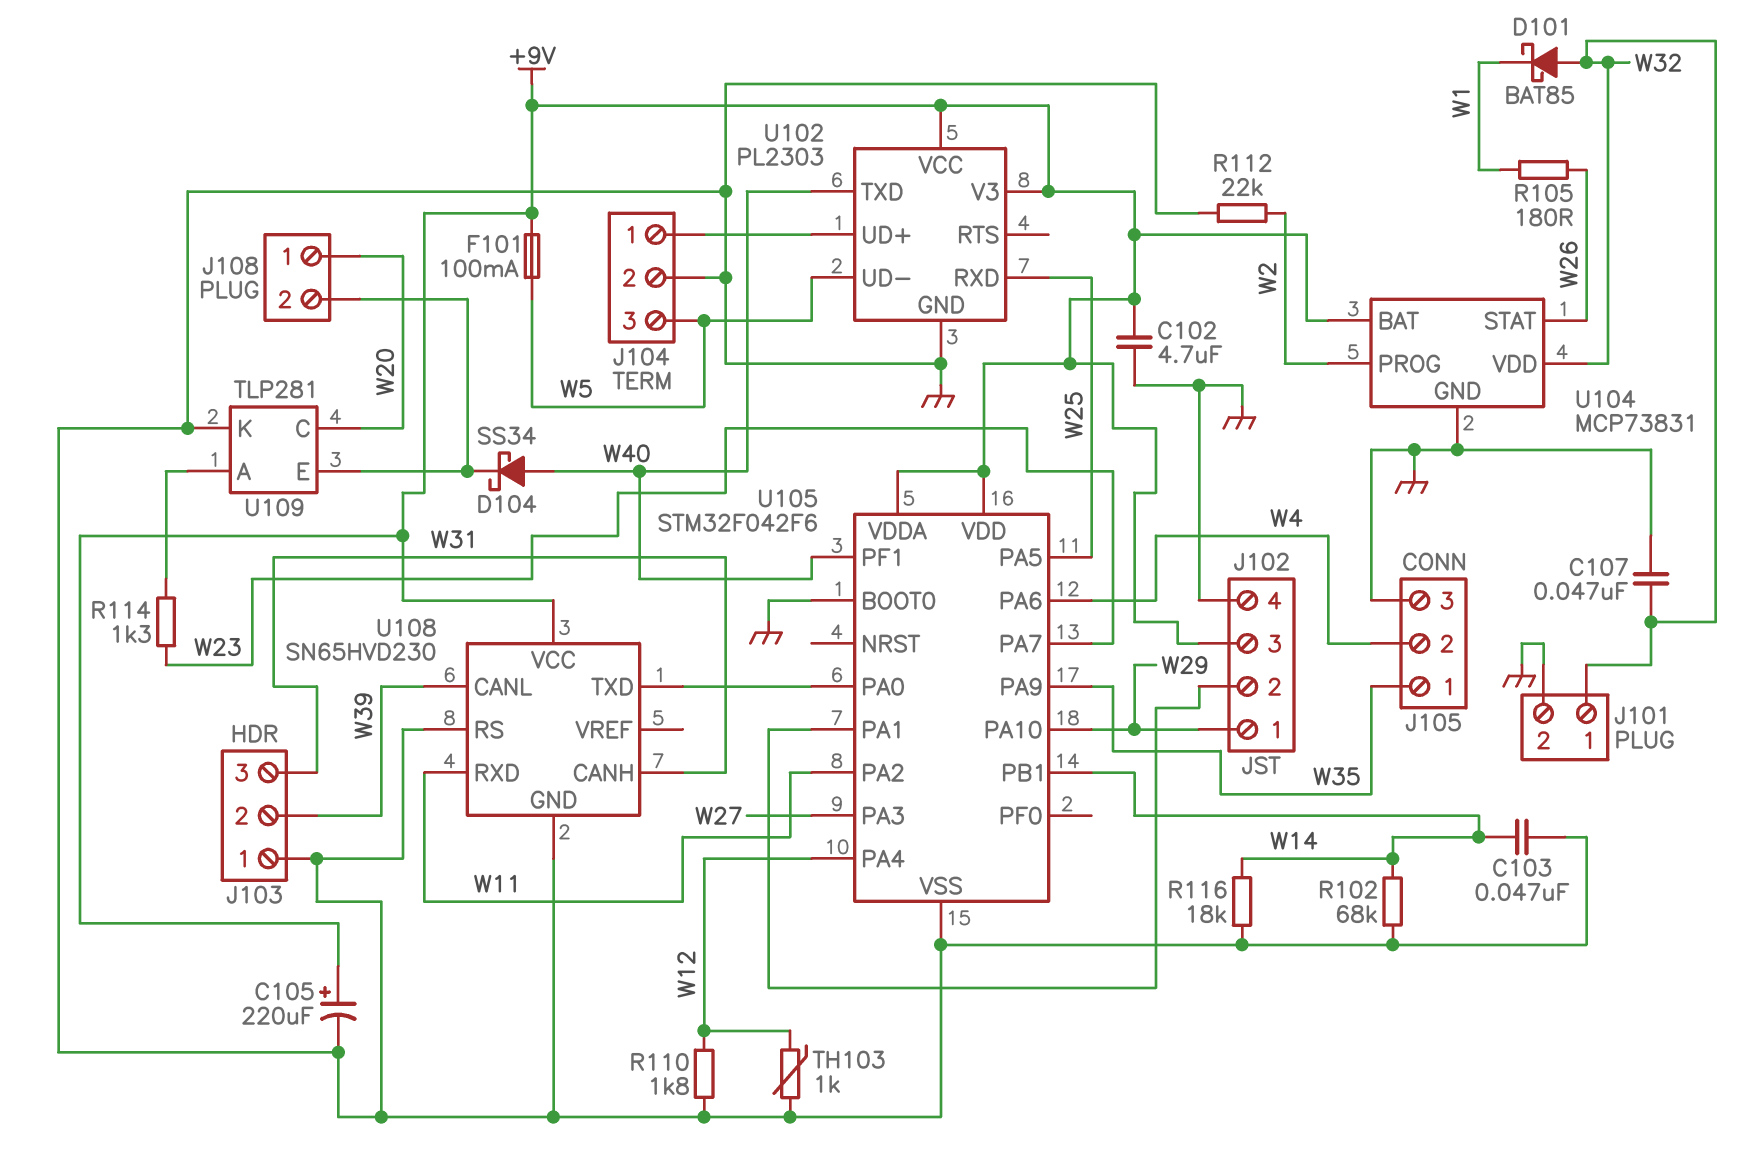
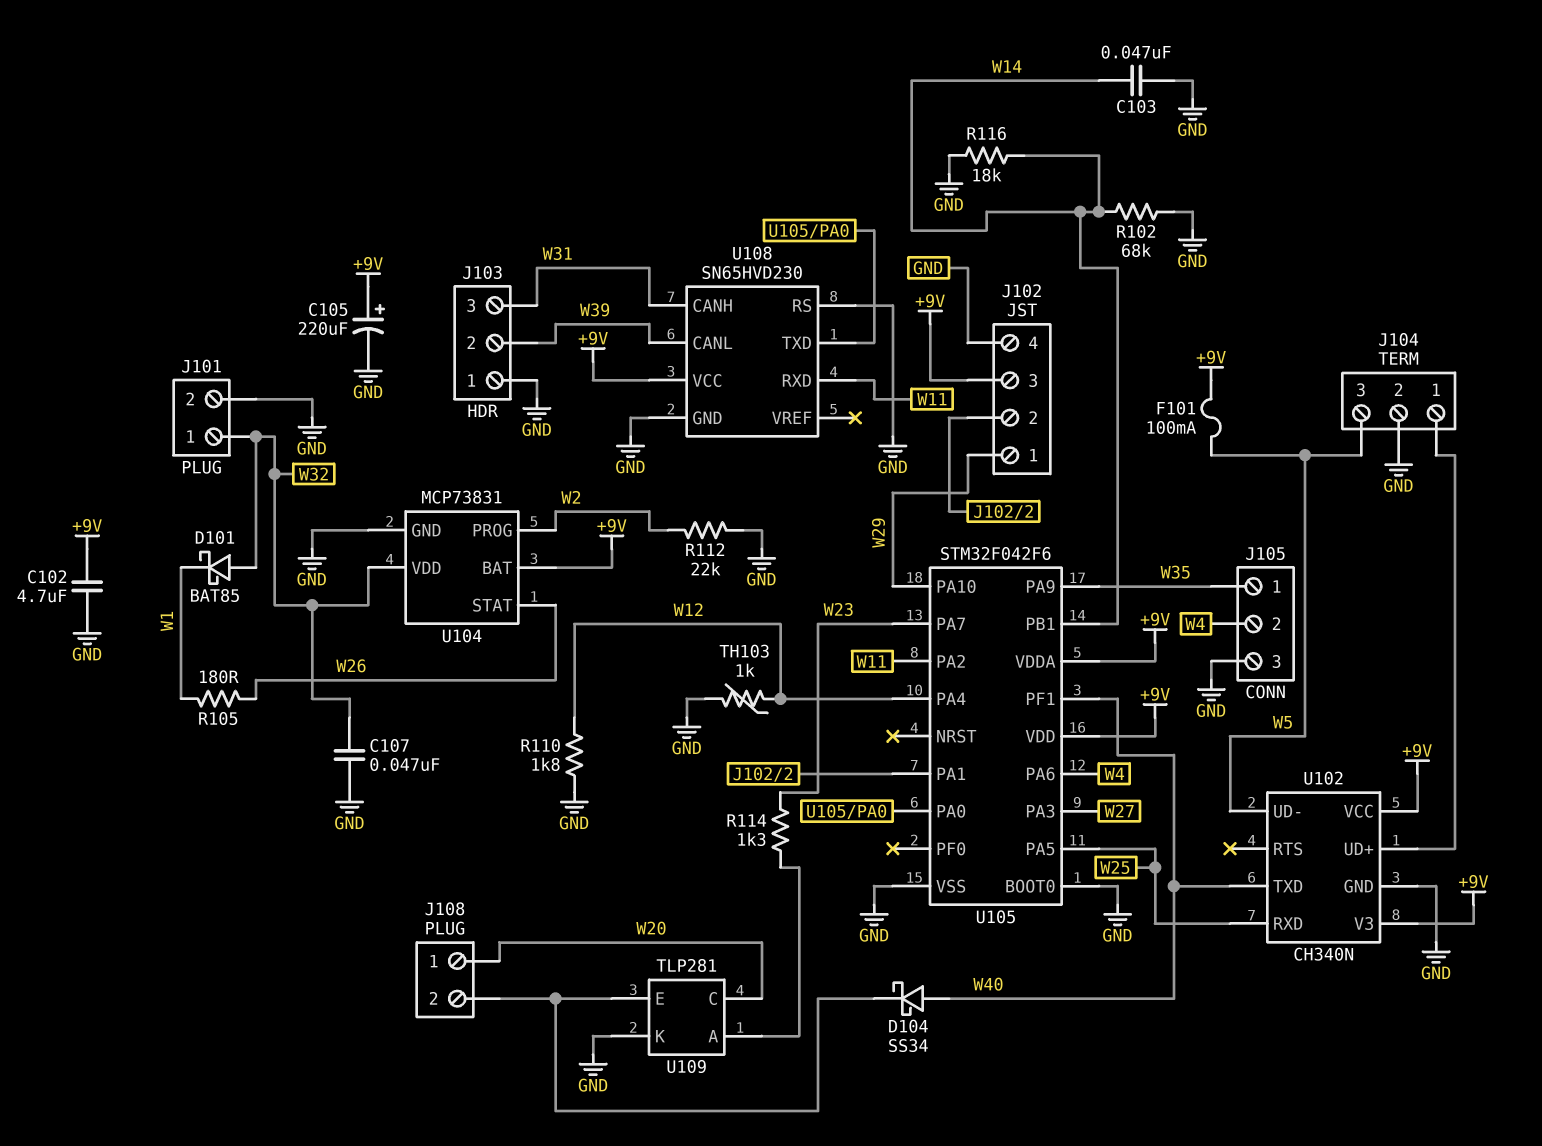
U102: PL2303 -> CH340N

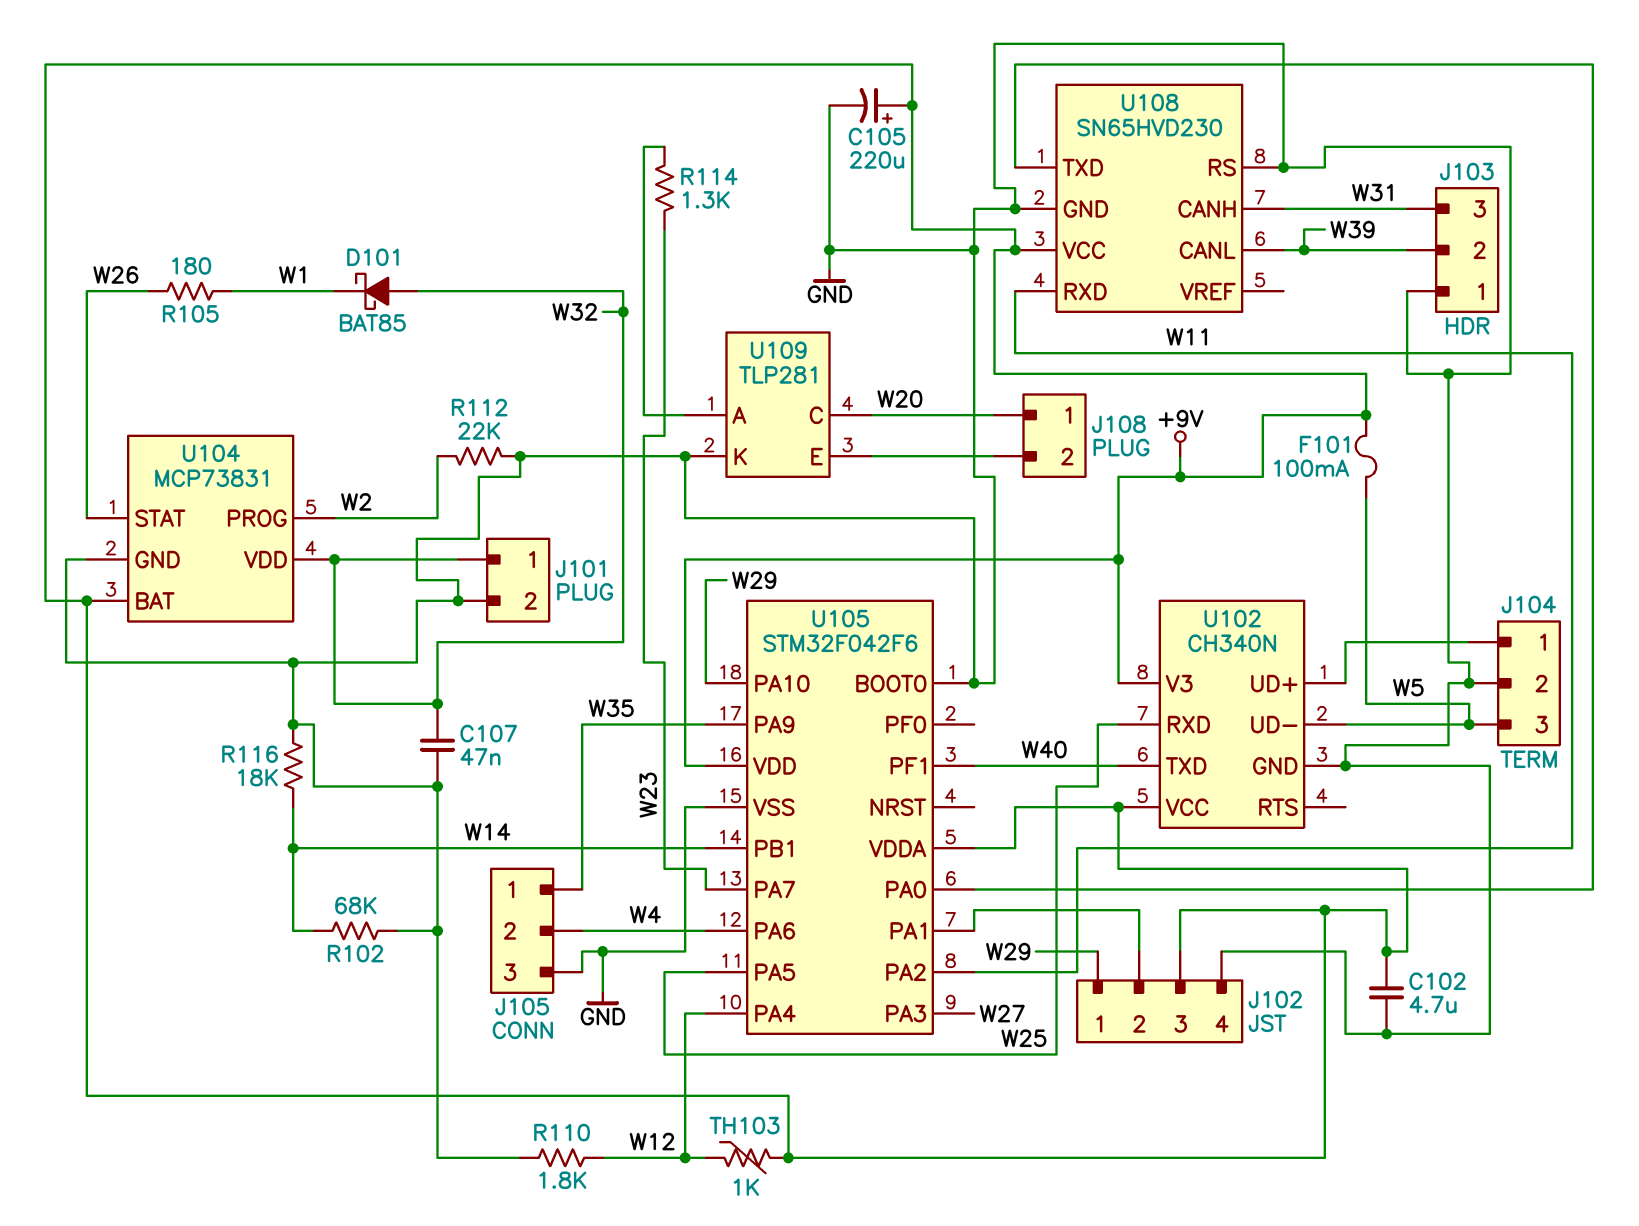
C103: 47nF (GND, W14) -> none
D104: schottky SS34 (A W40, K J108/2) -> none
TH103: 1k (GND, W12) -> 1k (+9V, W12)

